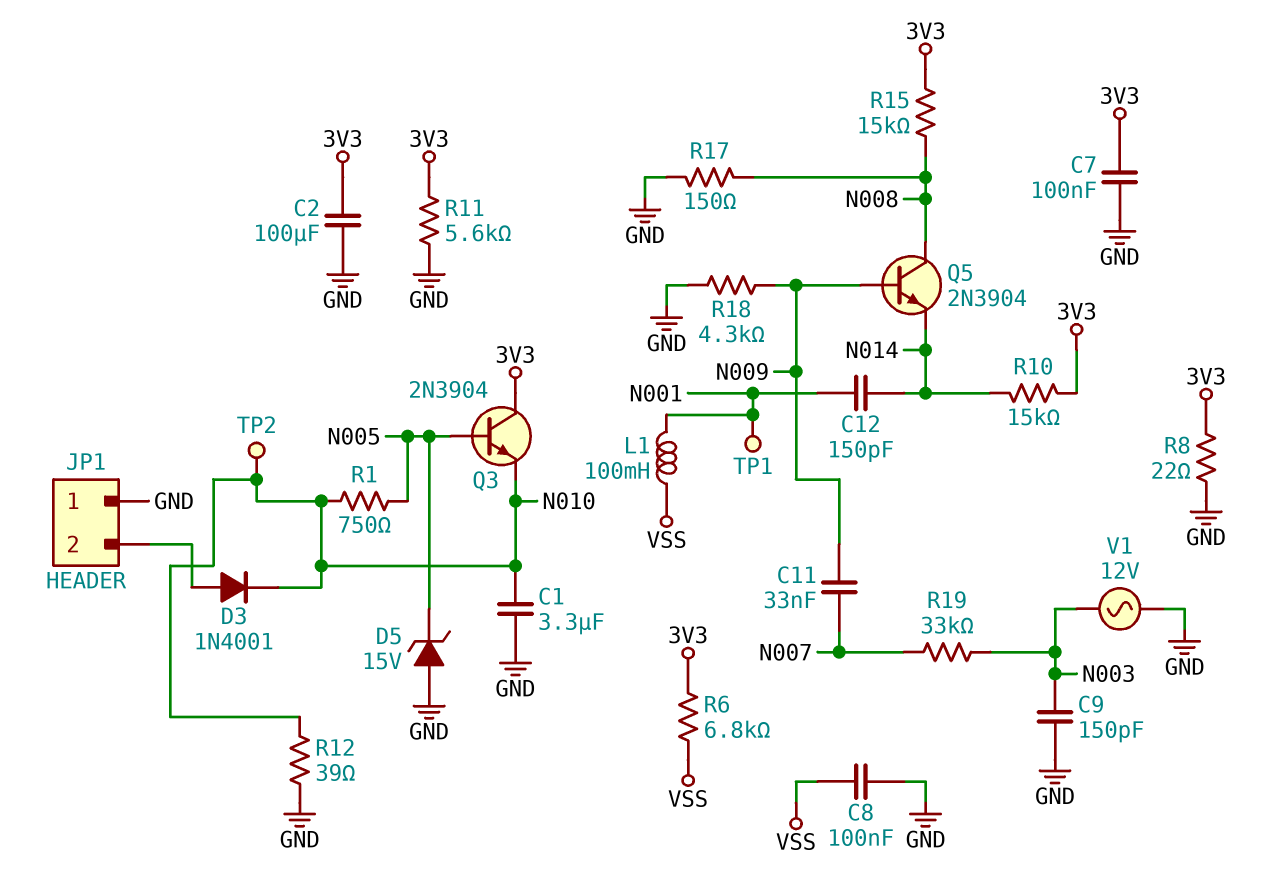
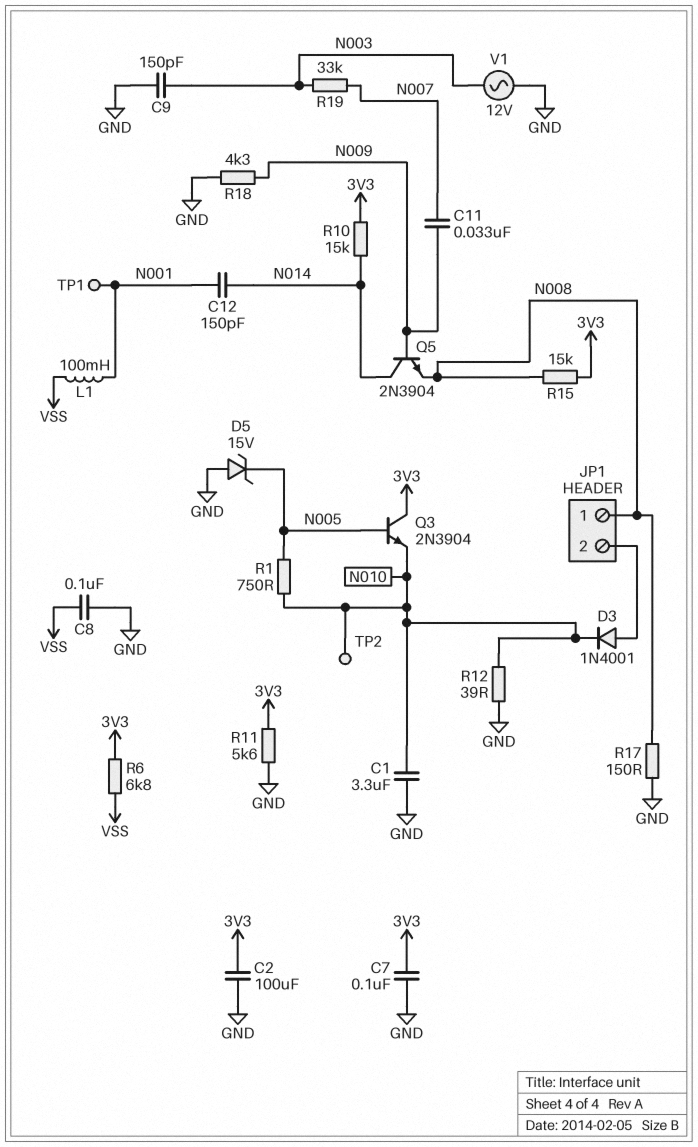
JP1 pin 1: GND -> N008
Q5: NPN 2N3904 (B N009, C N008, E N014) -> NPN 2N3904 (B N009, C N014, E N008)
R8: 22 (3V3, GND) -> none

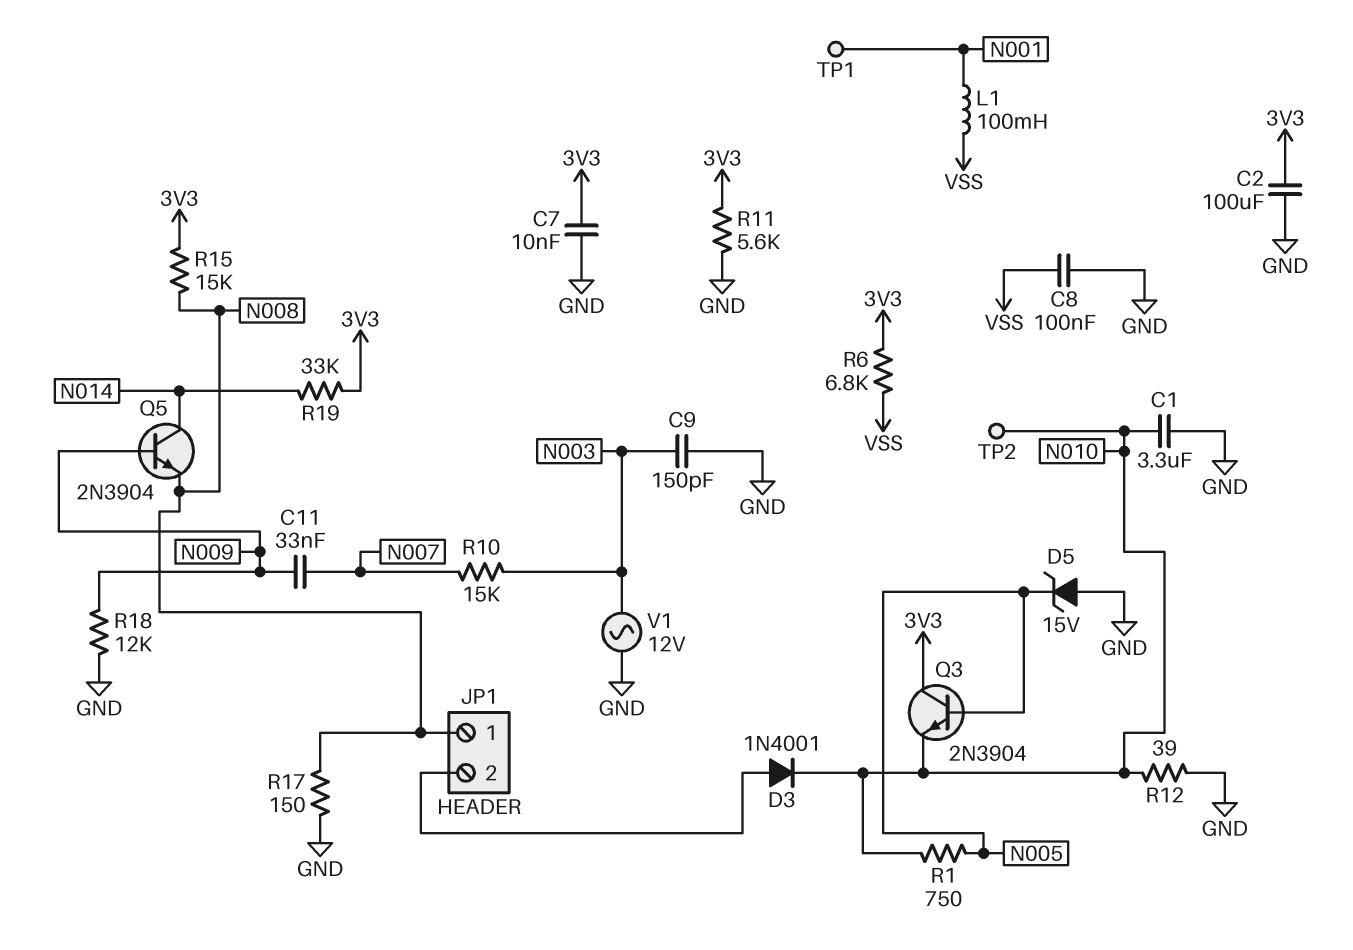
C7: 100nF (3V3, GND) -> 10nF (3V3, GND)
C12: 150pF (N001, N014) -> none
R10: 15k (3V3, N014) -> 15k (N003, N007)
R18: 4.3k (GND, N009) -> 12k (GND, N009)
R19: 33k (N003, N007) -> 33k (3V3, N014)

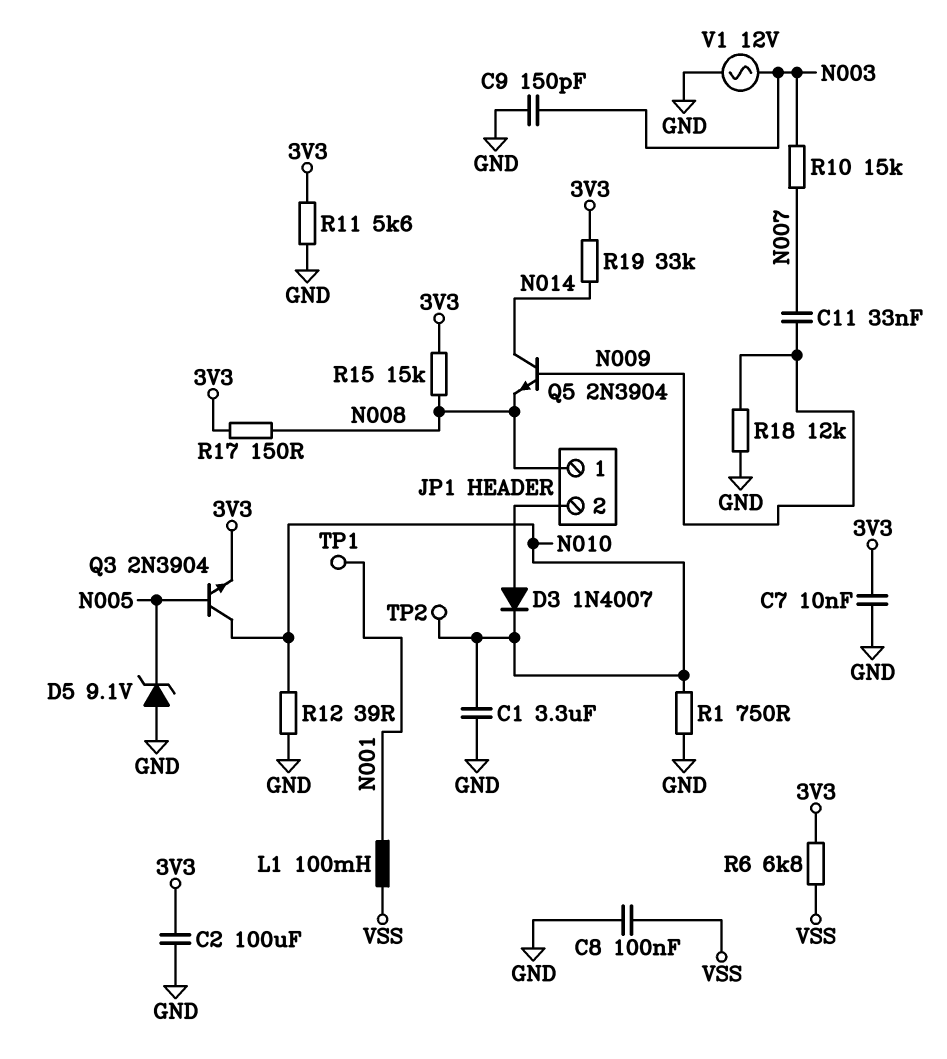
D3: diode 1N4001 (A JP1/2, K N010) -> diode 1N4007 (A JP1/2, K N010)
D5: zener 15V (A GND, K N005) -> zener 9.1V (A GND, K N005)
Q3: NPN 2N3904 (B N005, C 3V3, E N010) -> NPN 2N3904 (B N005, C N010, E 3V3)
R1: 750 (N005, N010) -> 750 (GND, N010)
R17: 150 (GND, N008) -> 150 (3V3, N008)

